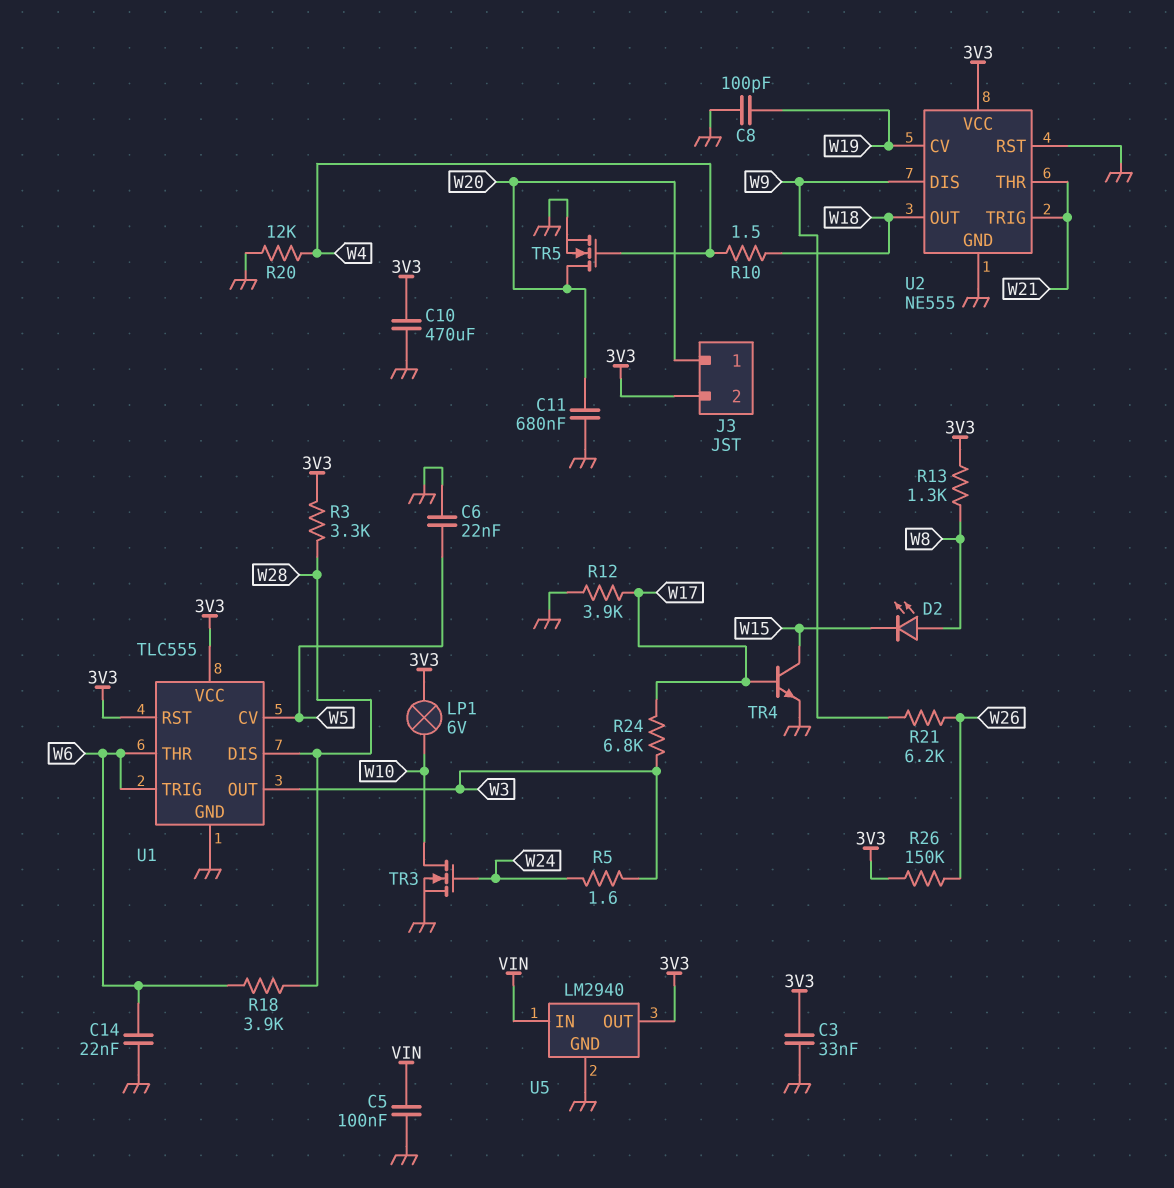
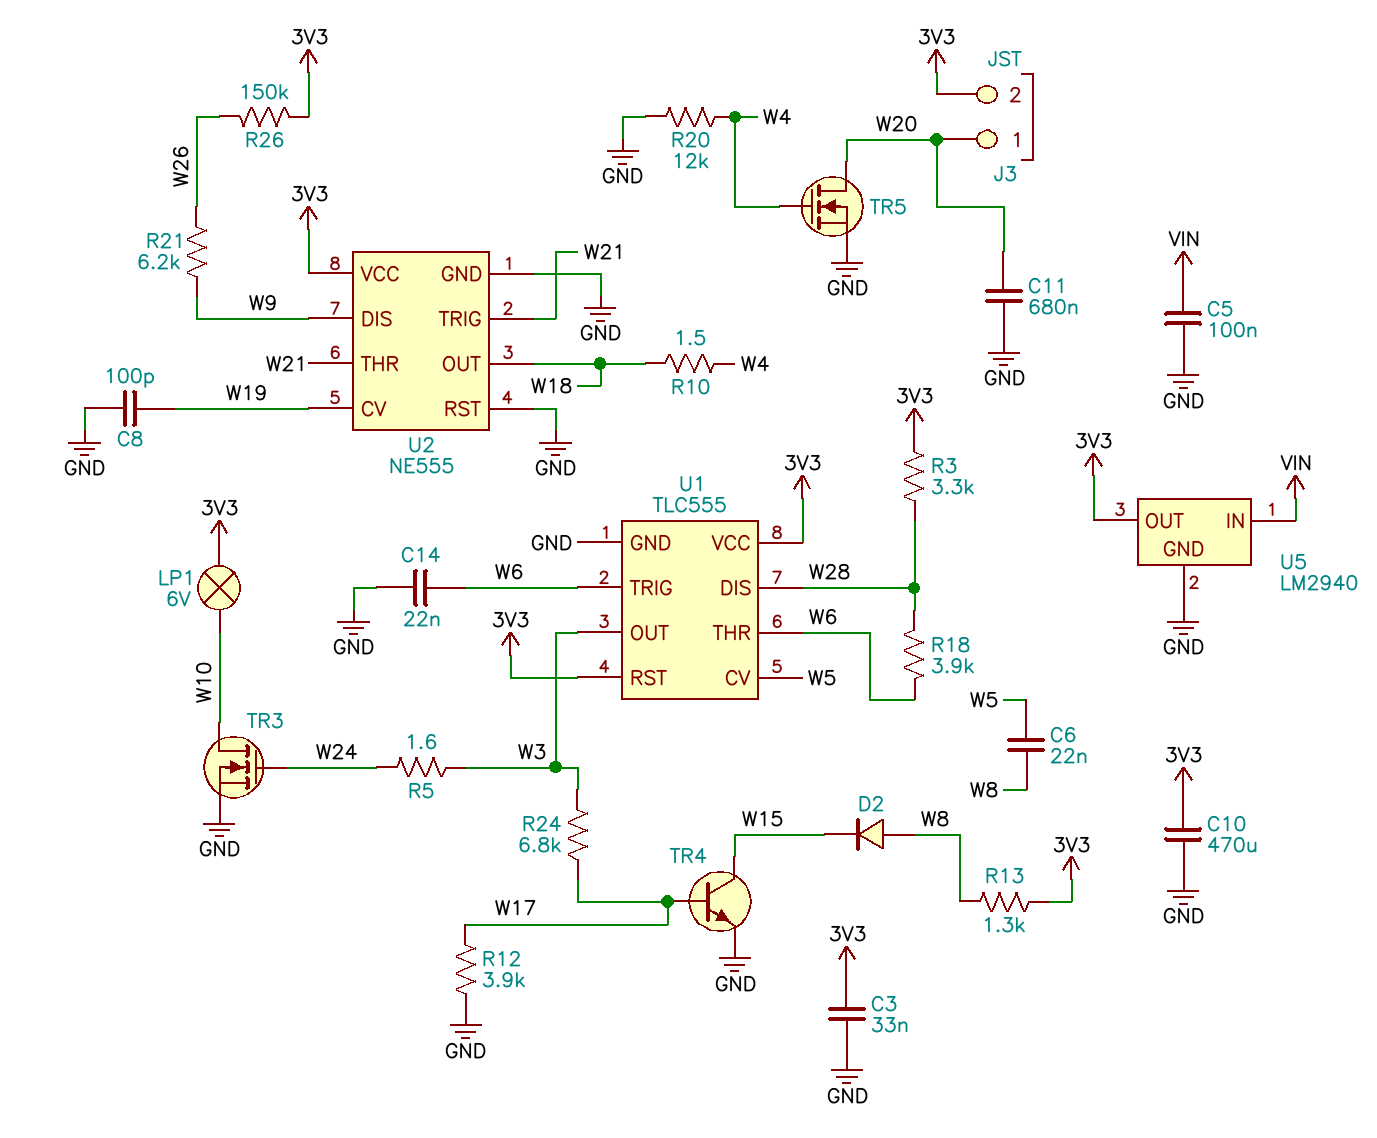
C6: 22nF (GND, W5) -> 22nF (W5, W8)
D2: LED (A W8, K W15) -> diode (A W8, K W15)

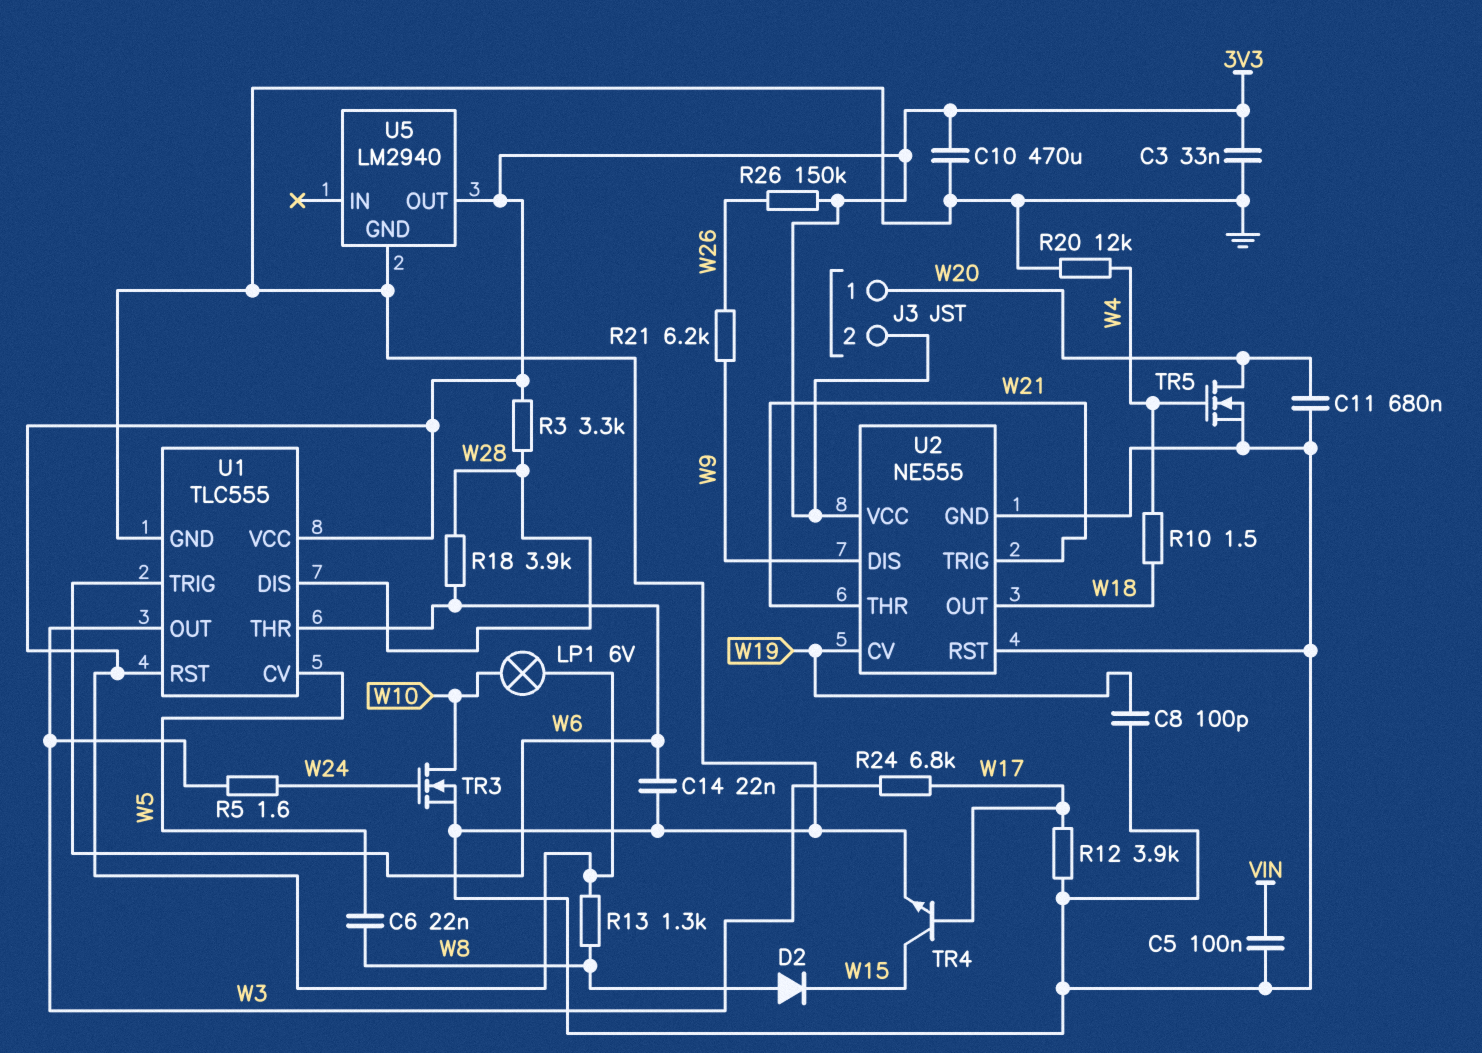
U5 pin IN: VIN -> none

